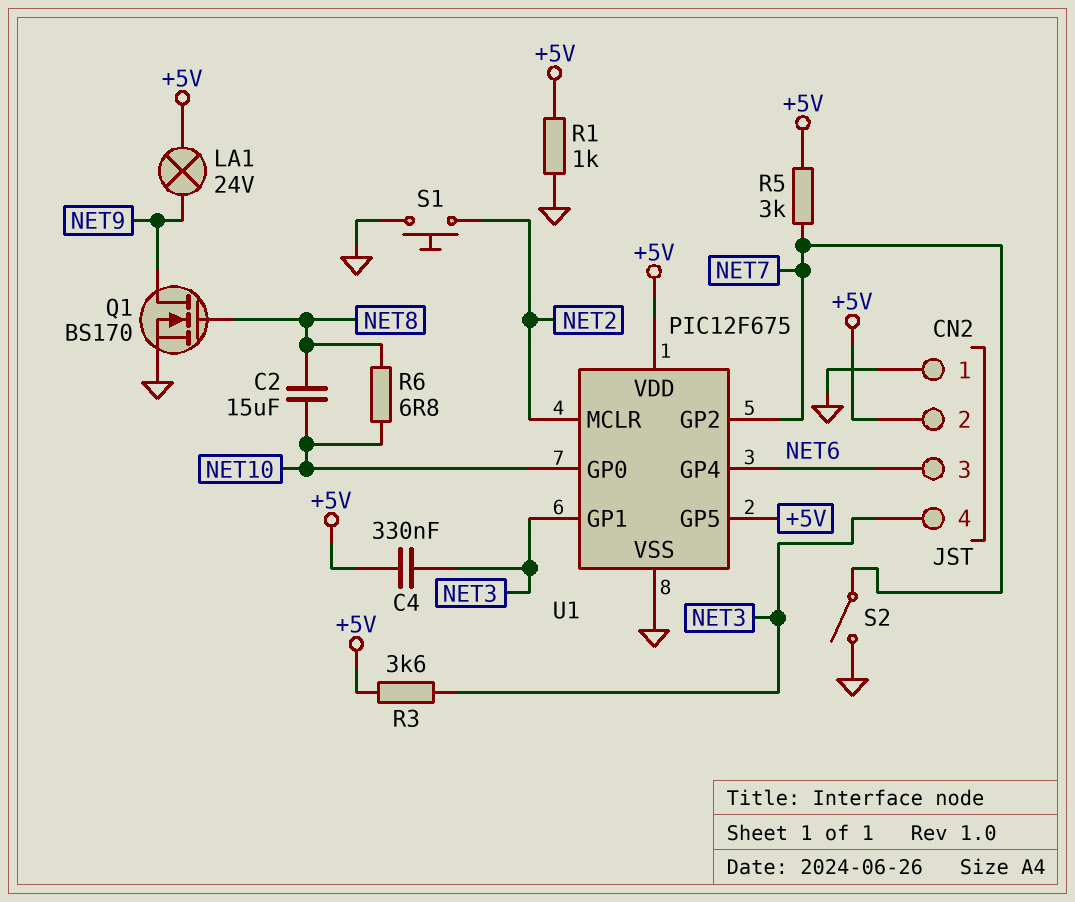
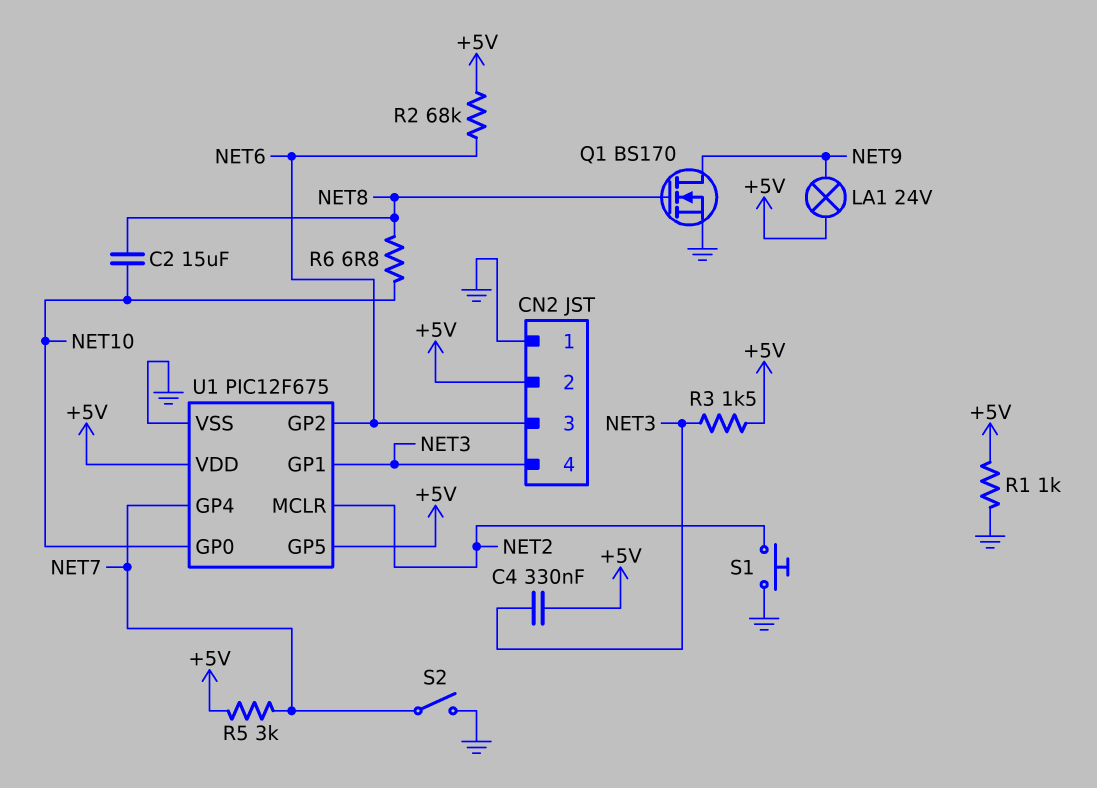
R2: none -> 68k (+5V, NET6)
R3: 3.6k (+5V, NET3) -> 1.5k (+5V, NET3)
U1 pin GP2: NET7 -> NET6
U1 pin GP4: NET6 -> NET7

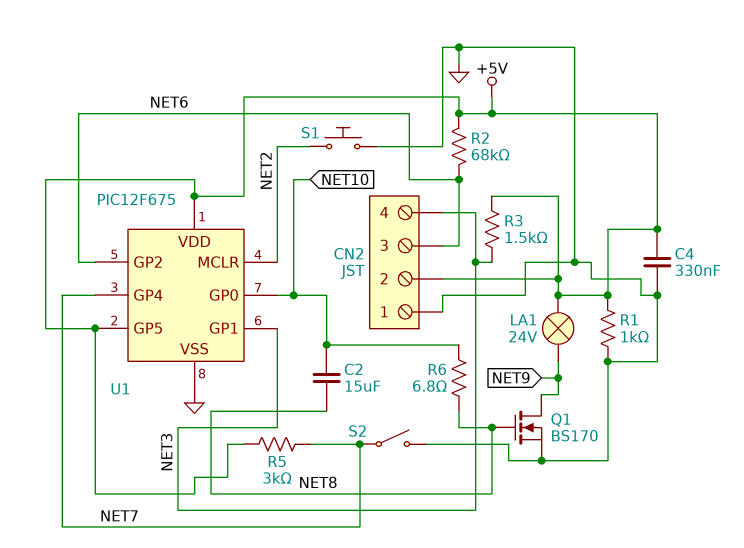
C4: 330nF (+5V, NET3) -> 330nF (+5V, GND)

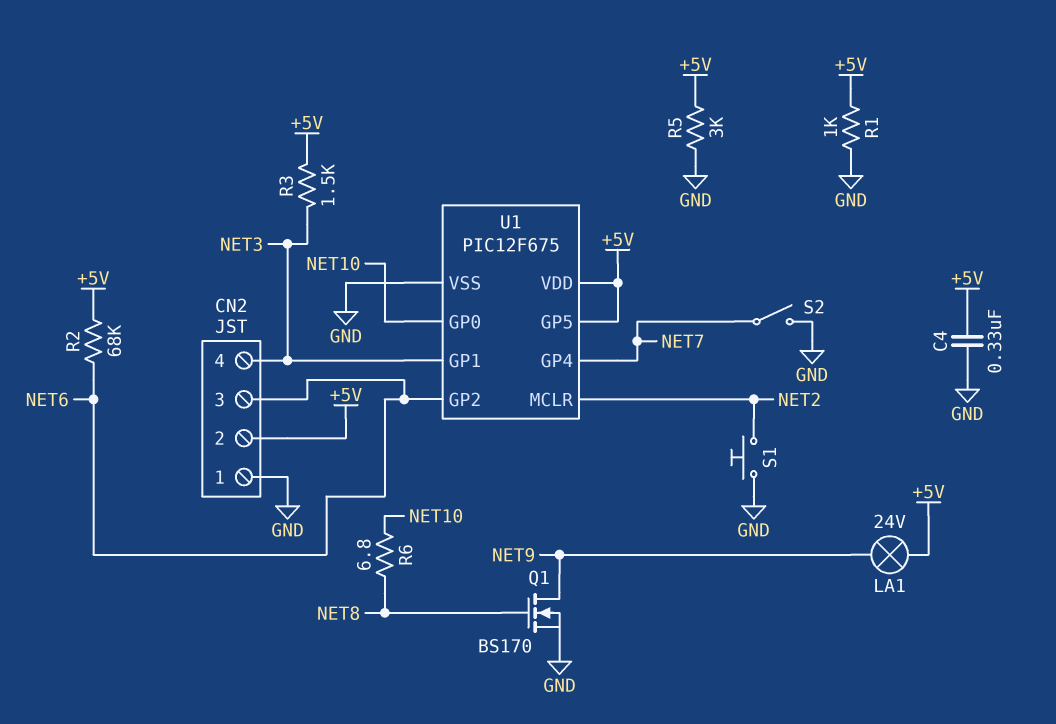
C2: 15uF (NET8, NET10) -> none
R5: 3k (+5V, NET7) -> 3k (+5V, GND)

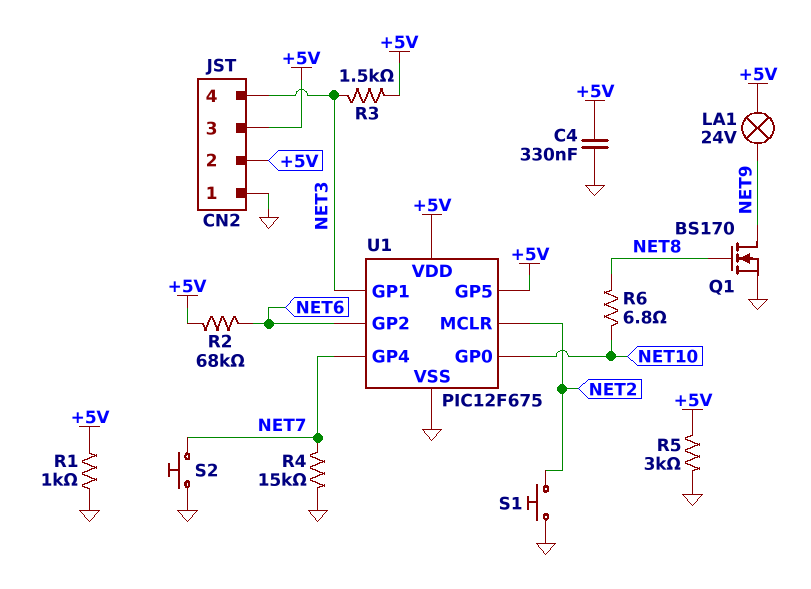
CN2 pin 3: NET6 -> +5V
R4: none -> 15k (GND, NET7)
S2: switch (GND, NET7) -> button (GND, NET7)

